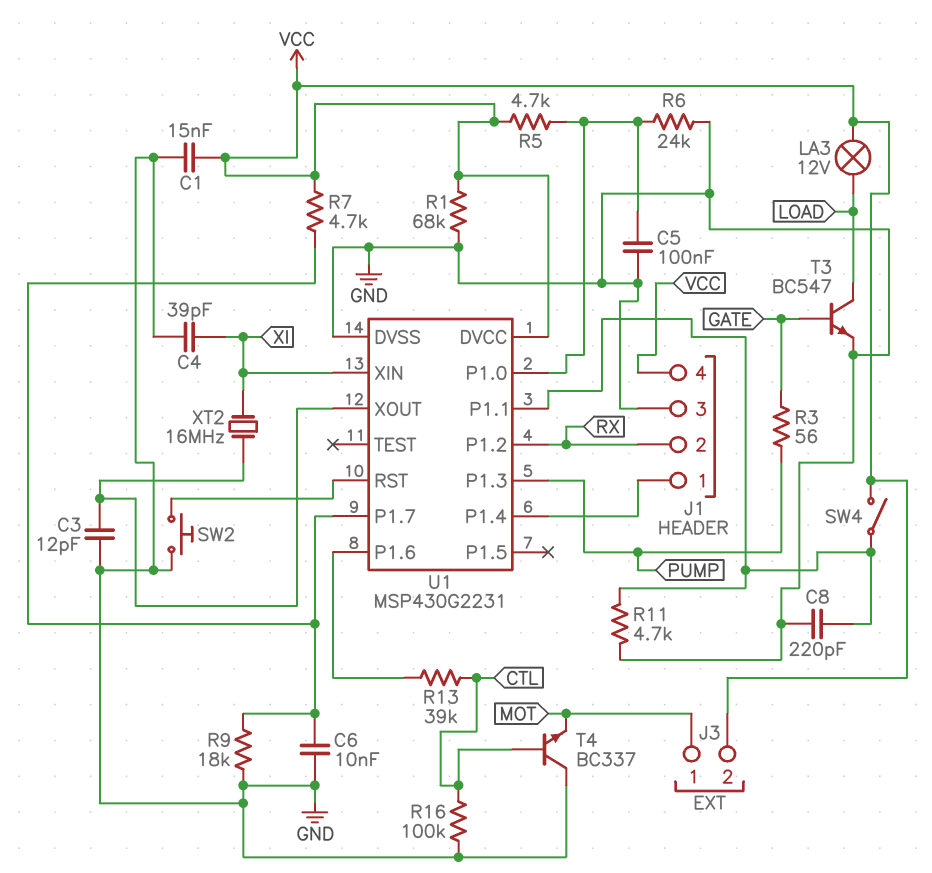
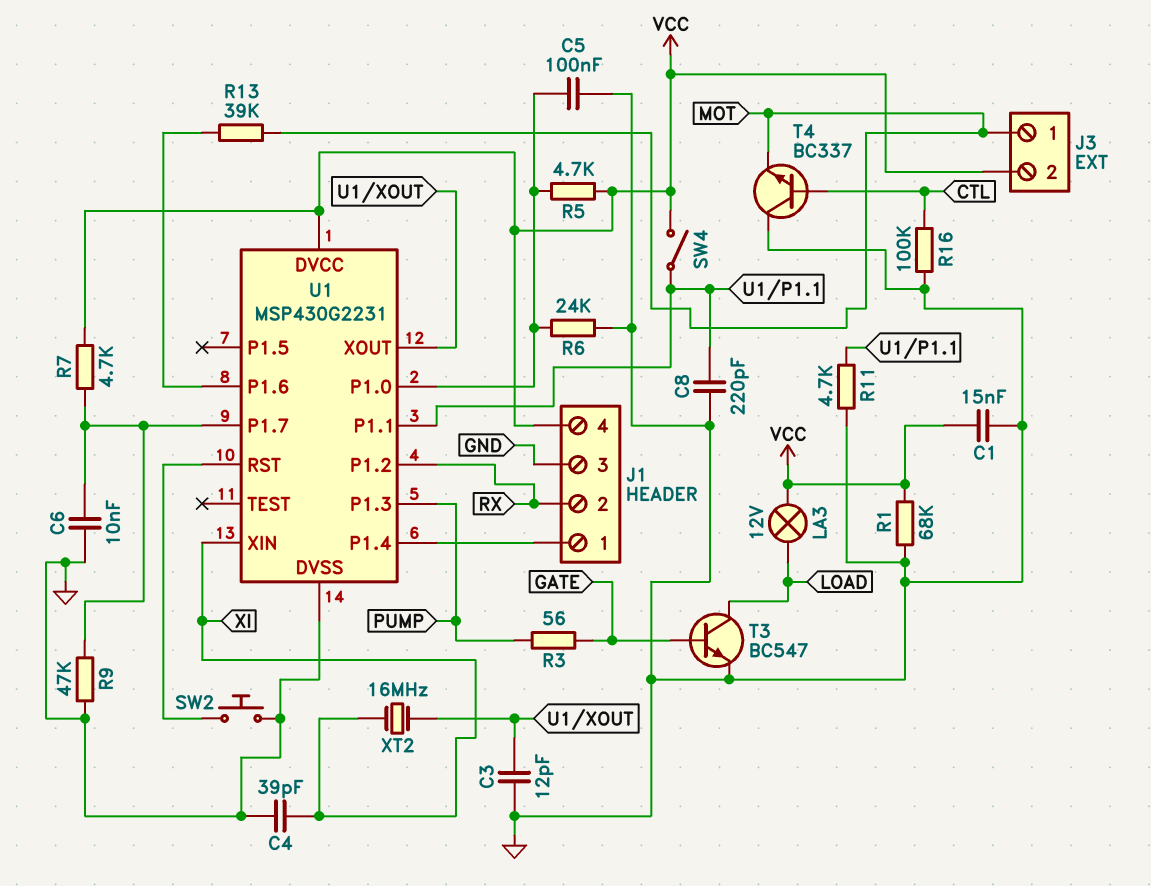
R9: 18k (GND, U1/P1.7) -> 47k (GND, U1/P1.7)
R13: 39k (CTL, U1/P1.6) -> 39k (MOT, U1/P1.6)

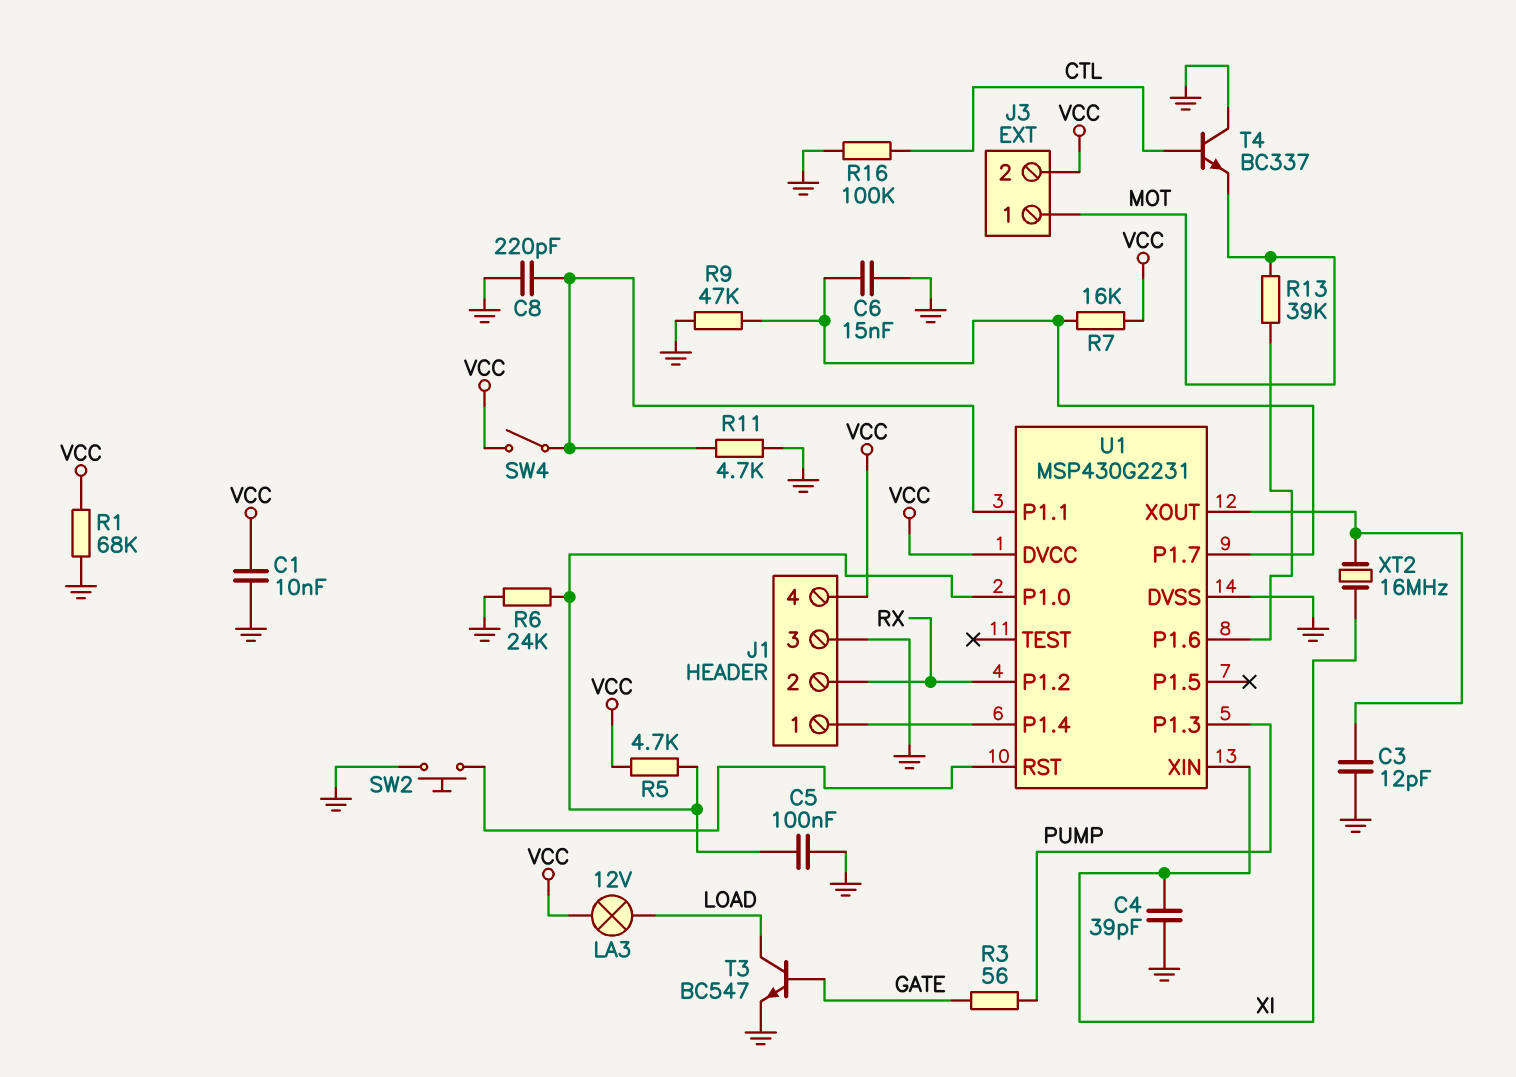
C1: 15nF (GND, VCC) -> 10nF (GND, VCC)
C6: 10nF (GND, U1/P1.7) -> 15nF (GND, U1/P1.7)
R7: 4.7k (U1/P1.7, VCC) -> 16k (U1/P1.7, VCC)

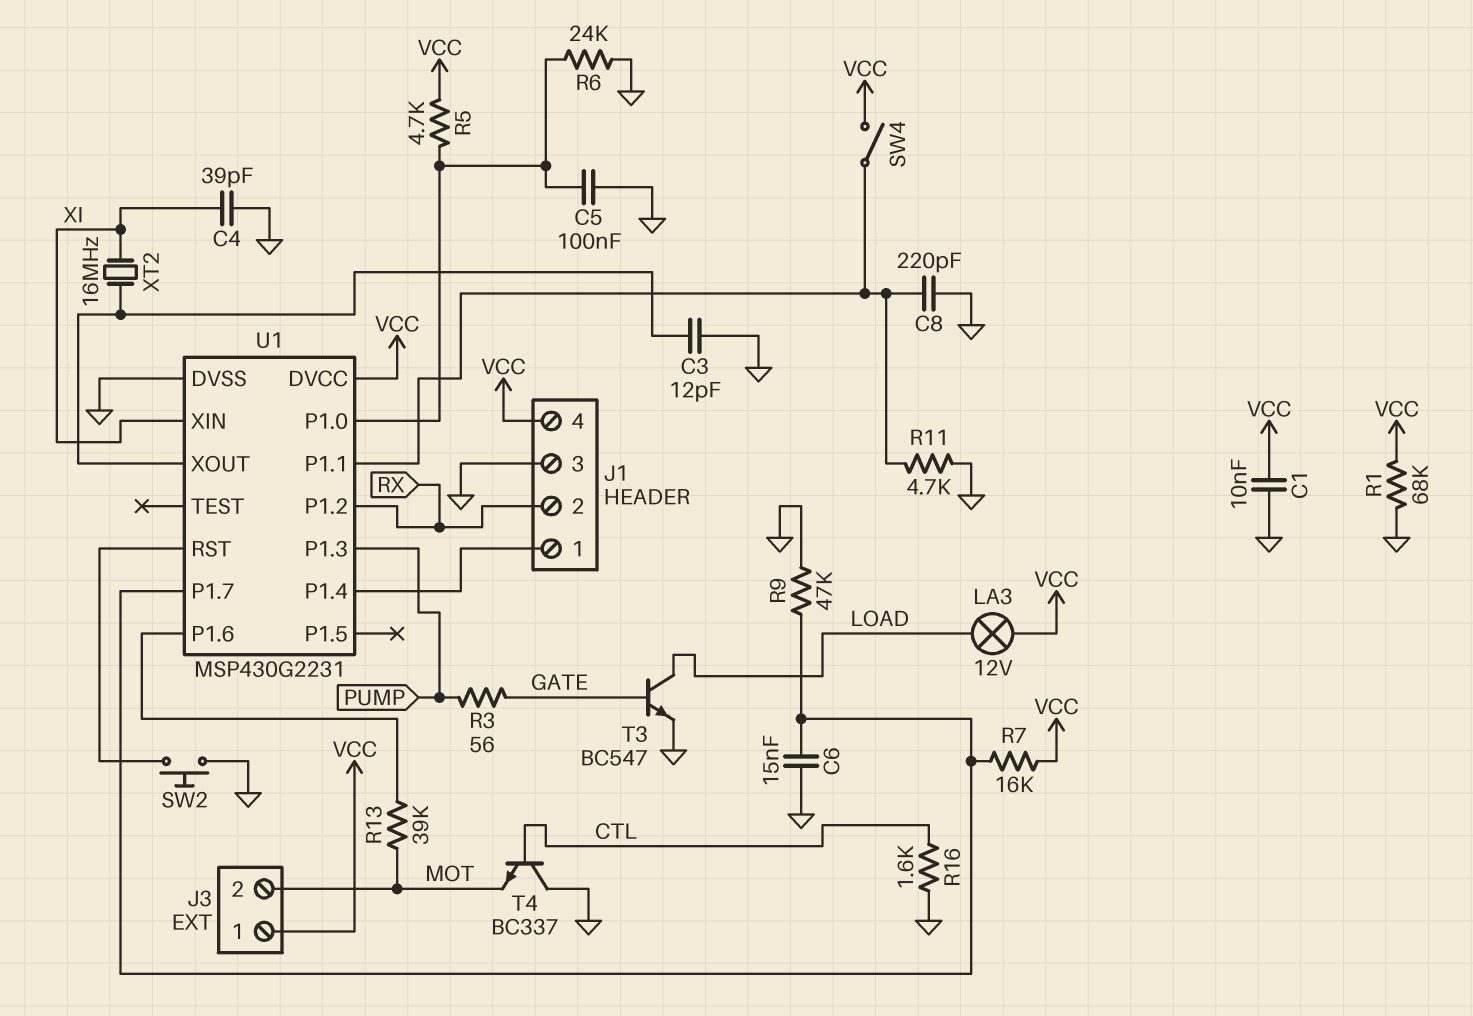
J3 pin 1: MOT -> VCC
J3 pin 2: VCC -> MOT
R16: 100k (CTL, GND) -> 1.6k (CTL, GND)

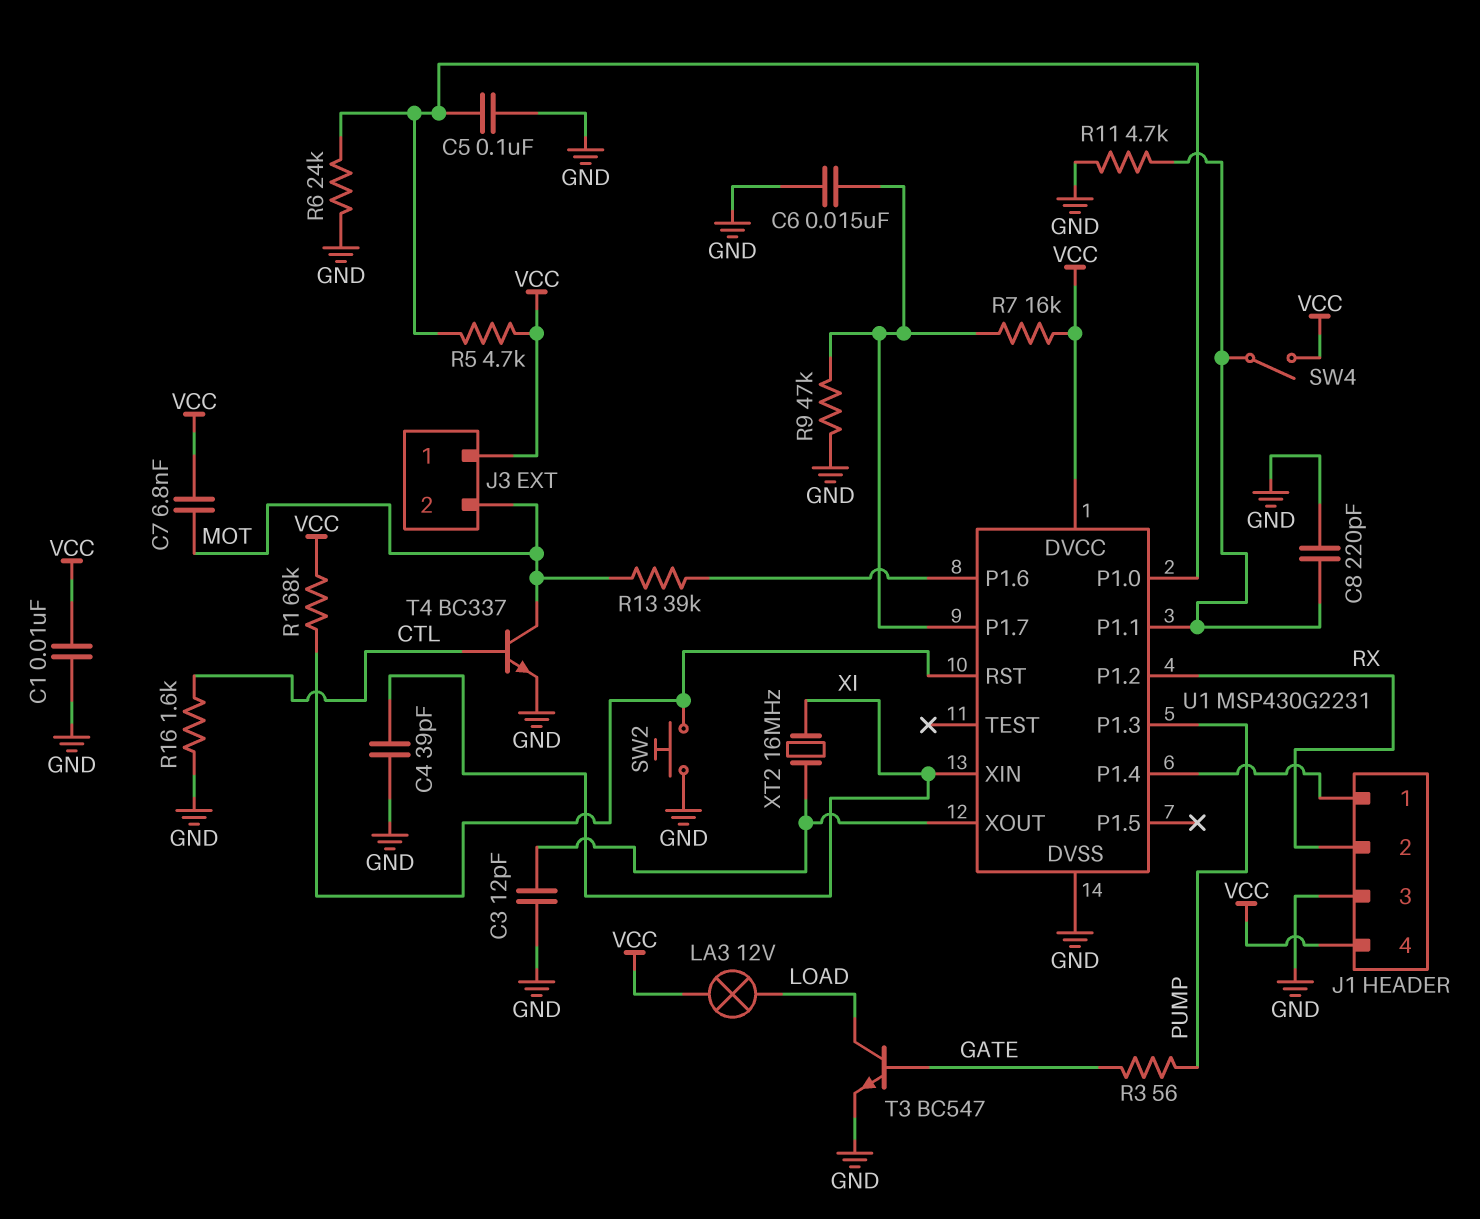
C7: none -> 6.8nF (MOT, VCC)
R1: 68k (GND, VCC) -> 68k (U1/RST, VCC)
T4: NPN BC337 (B CTL, C GND, E MOT) -> NPN BC337 (B CTL, C MOT, E GND)

